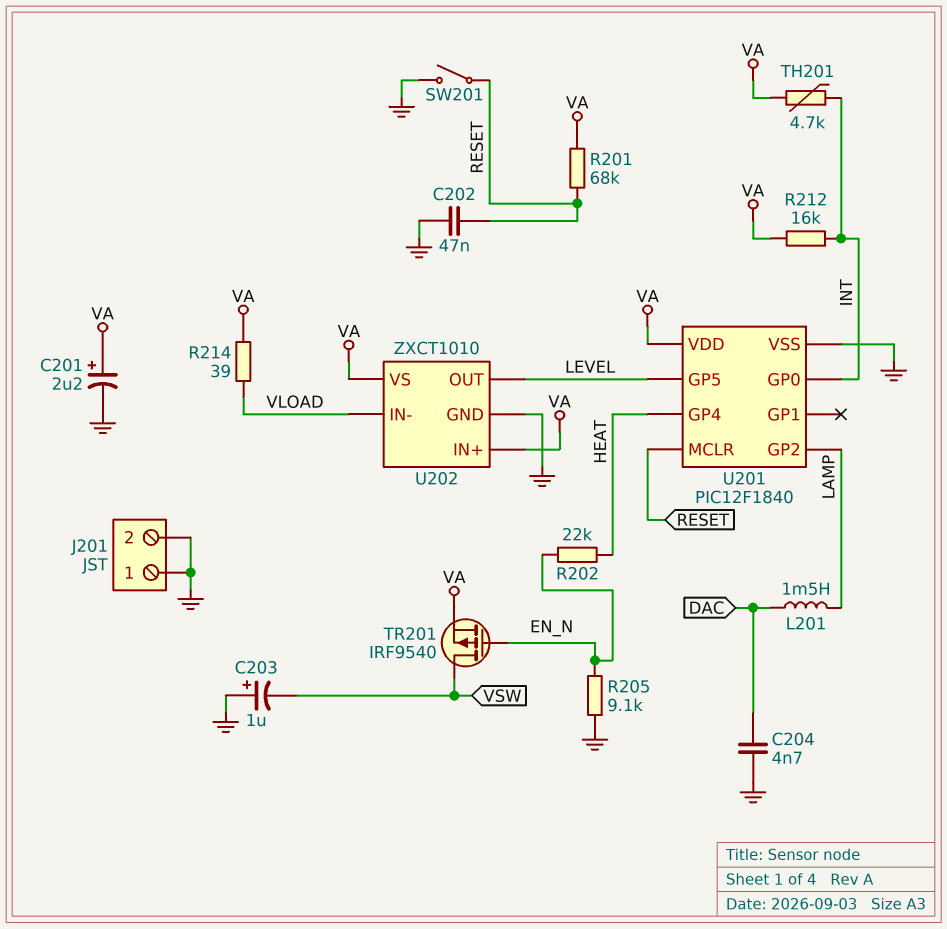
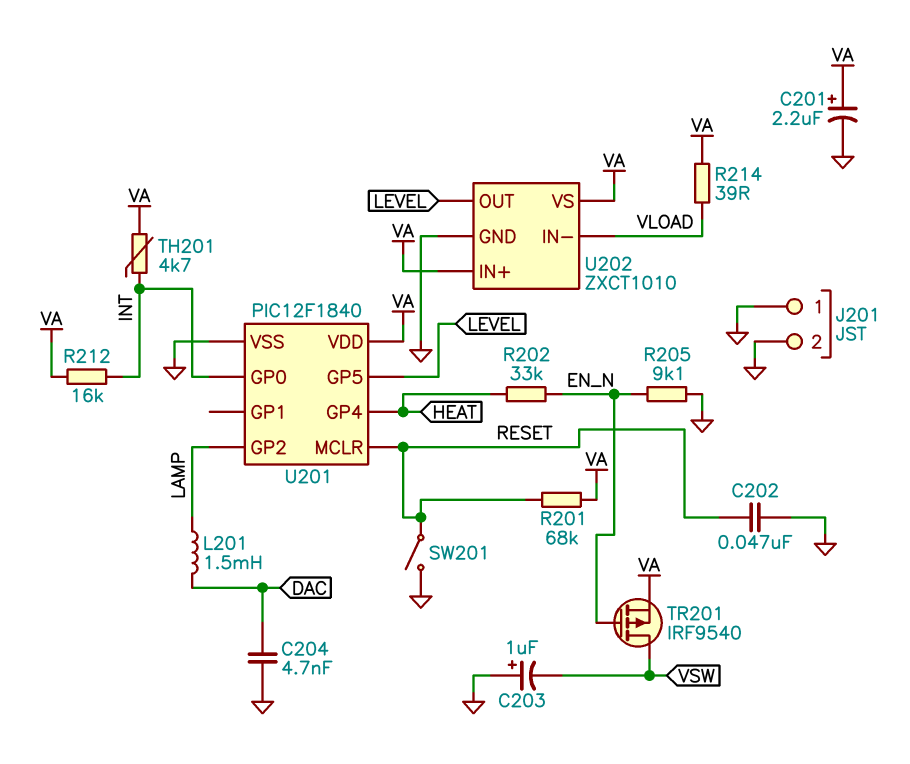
R202: 22k (EN_N, HEAT) -> 33k (EN_N, HEAT)

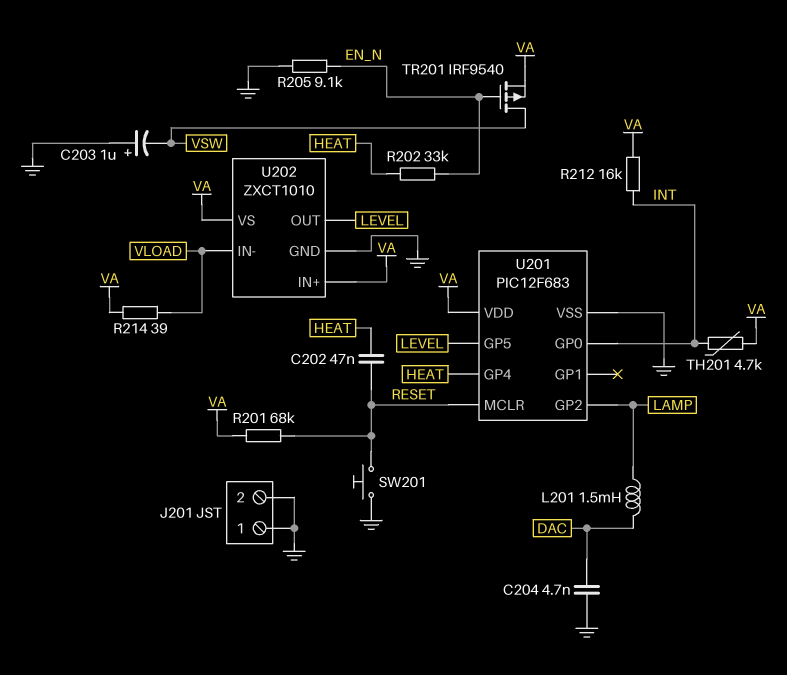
C201: 2.2uF (plus VA, minus GND) -> none
C202: 47nF (GND, RESET) -> 47nF (HEAT, RESET)
SW201: switch (GND, RESET) -> button (GND, RESET)
U201: PIC12F1840 -> PIC12F683

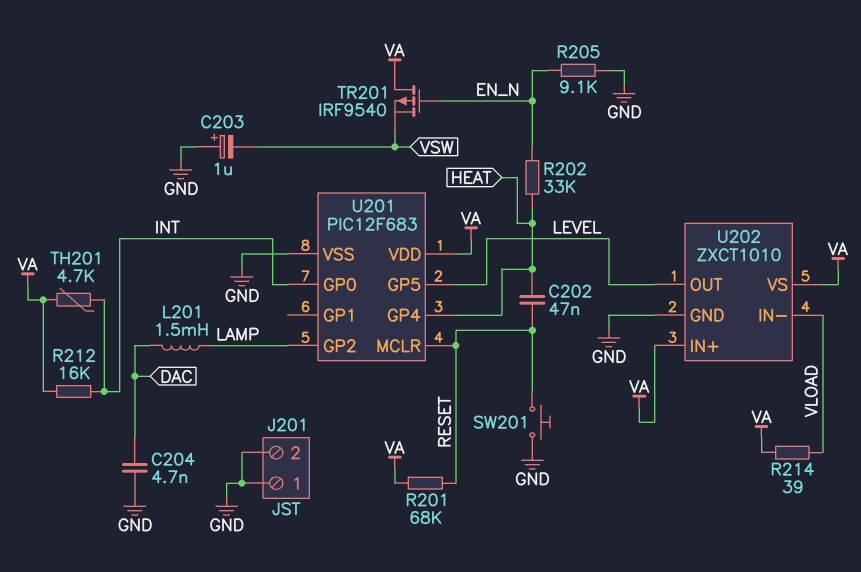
TR201: PMOS IRF9540 (G EN_N, D VSW, S VA) -> PMOS IRF9540 (G EN_N, D VA, S VSW)

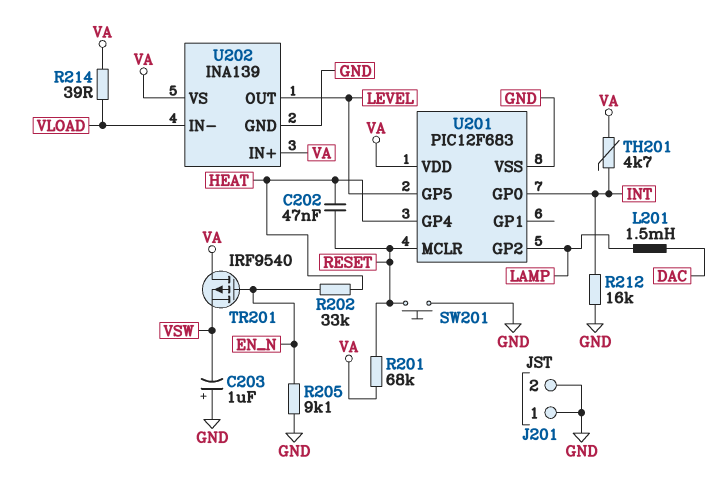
C204: 4.7nF (DAC, GND) -> none
R212: 16k (INT, VA) -> 16k (GND, INT)
U202: ZXCT1010 -> INA139

